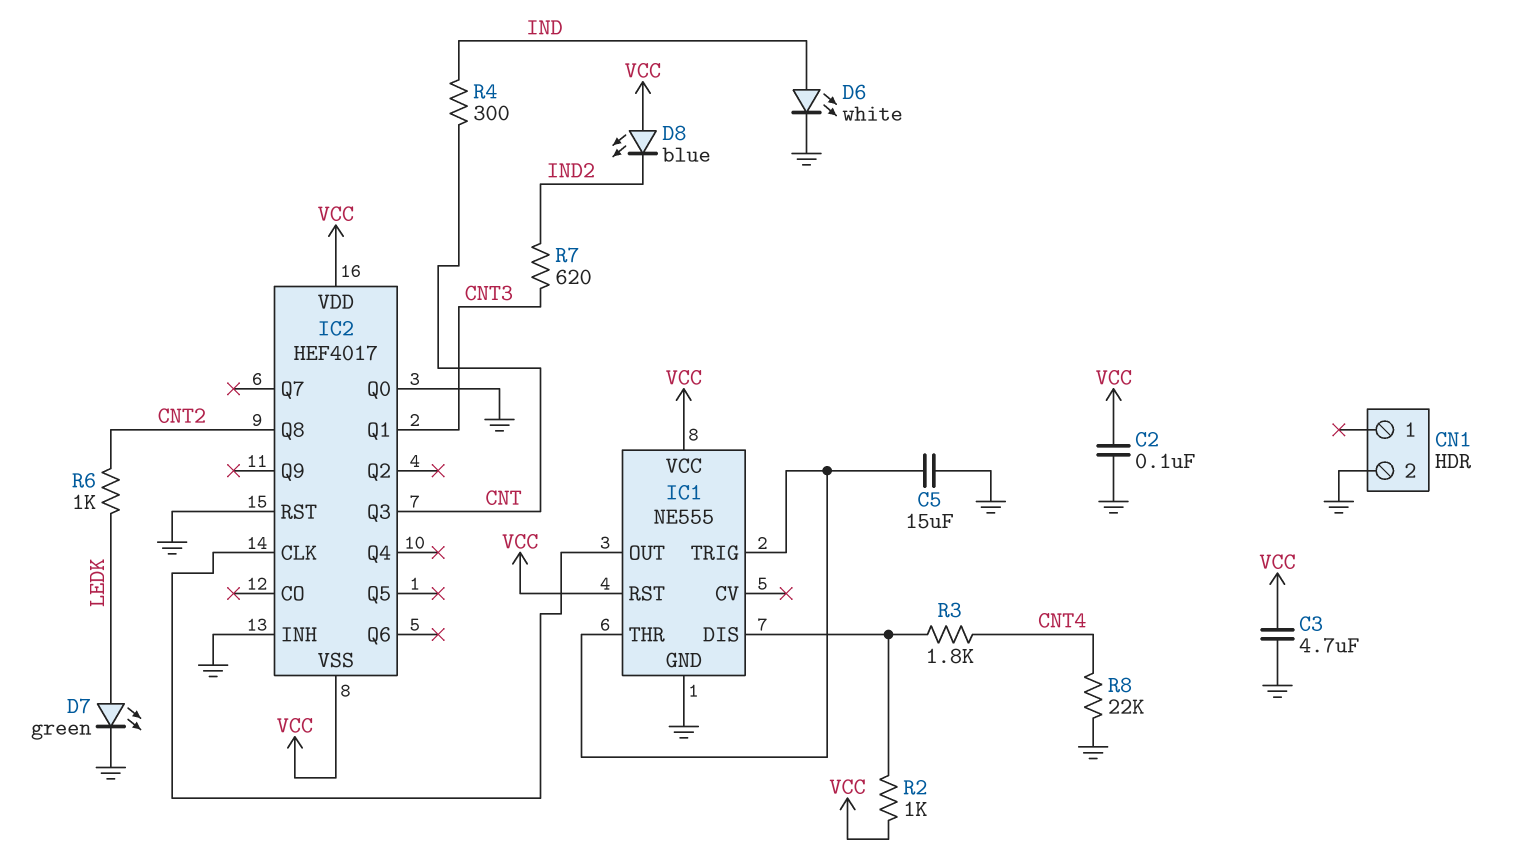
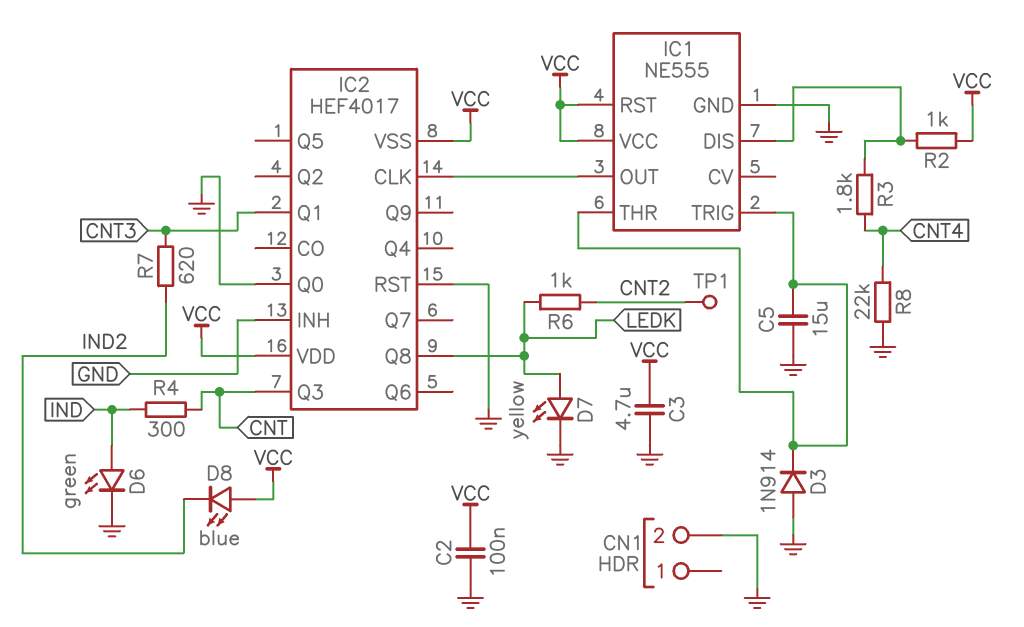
D3: none -> diode 1N914 (A GND, K IC1/THR)
D6: LED white (A IND, K GND) -> LED green (A IND, K GND)
D7: LED green (A LEDK, K GND) -> LED yellow (A LEDK, K GND)
IC2 pin Q8: CNT2 -> LEDK
TP1: none -> test point (CNT2)

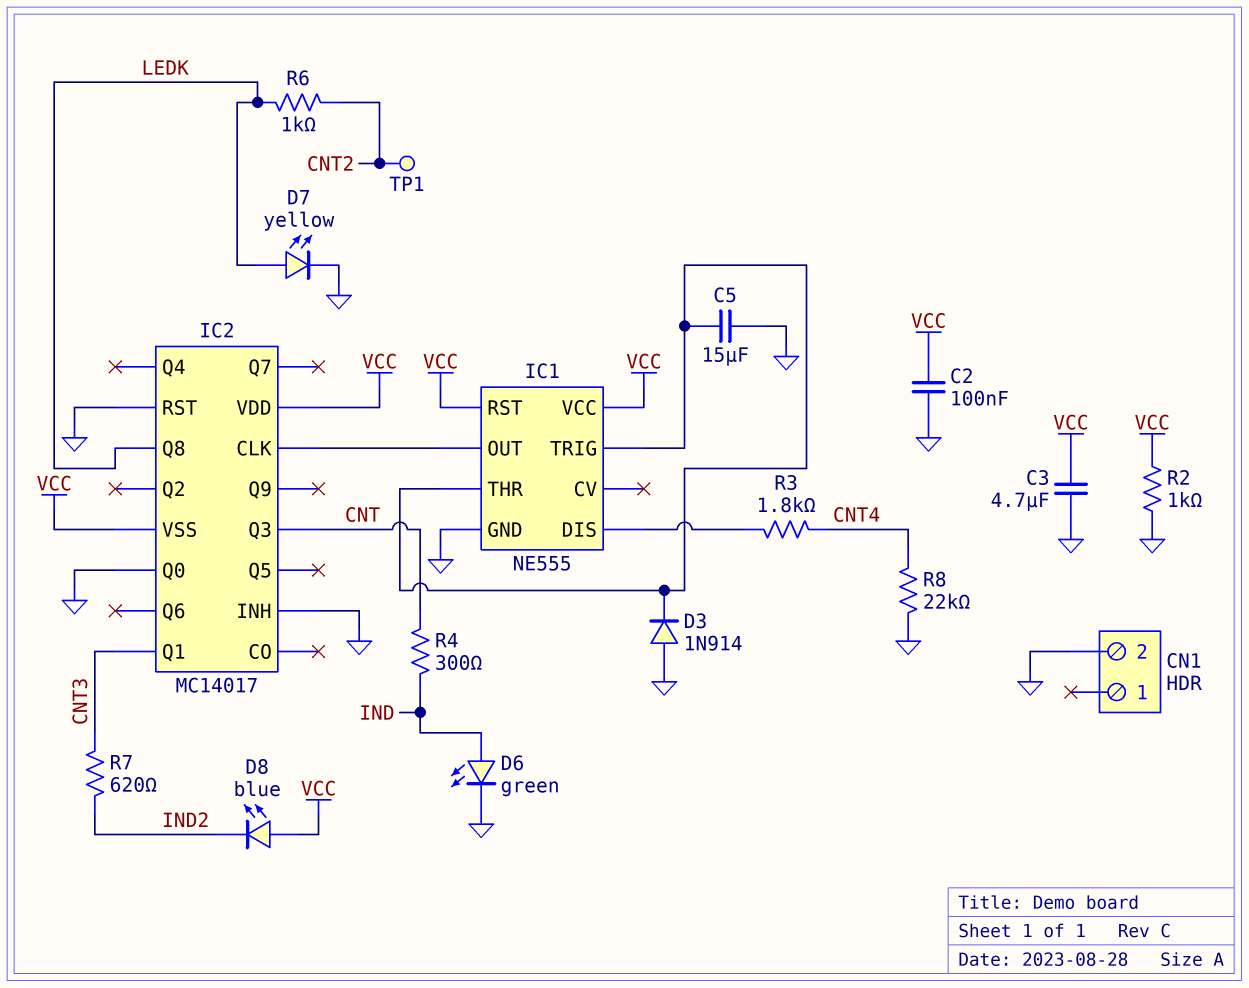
IC2: HEF4017 -> MC14017
R2: 1k (IC1/DIS, VCC) -> 1k (GND, VCC)

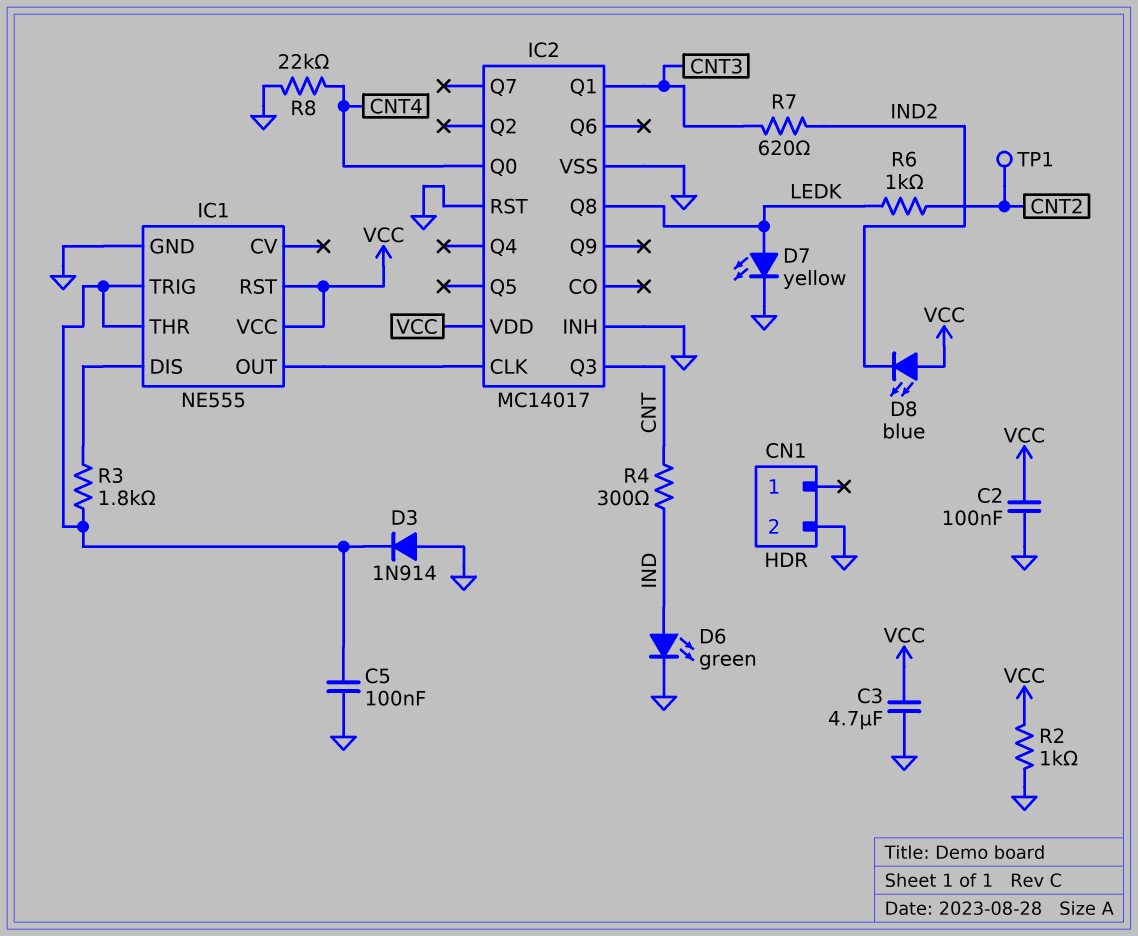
C5: 15uF (GND, IC1/THR) -> 100nF (GND, IC1/THR)
IC2 pin Q0: GND -> CNT4
IC2 pin VSS: VCC -> GND
R3: 1.8k (CNT4, IC1/DIS) -> 1.8k (IC1/DIS, IC1/THR)

